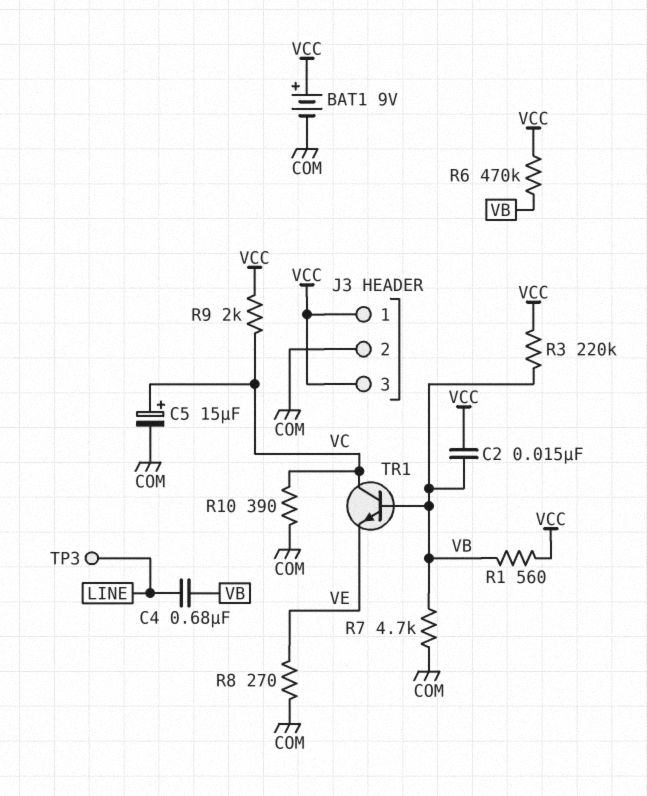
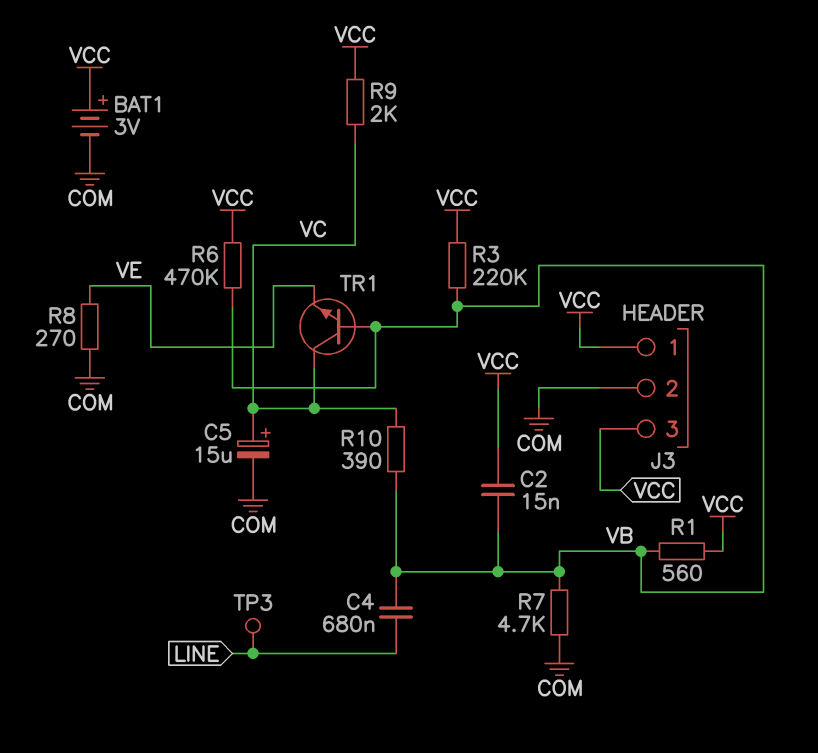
BAT1: 9V (plus VCC, minus COM) -> 3V (plus VCC, minus COM)
R10: 390 (COM, VC) -> 390 (VB, VC)

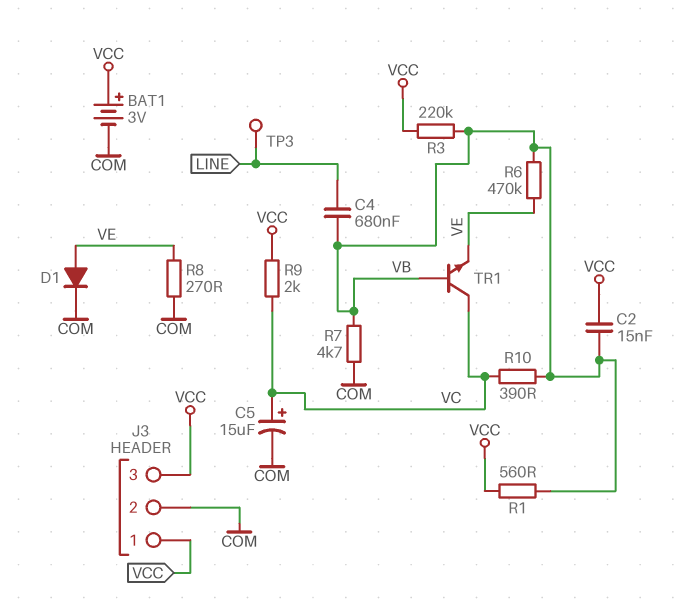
D1: none -> diode (A VE, K COM)
R6: 470k (VB, VCC) -> 470k (VB, VE)

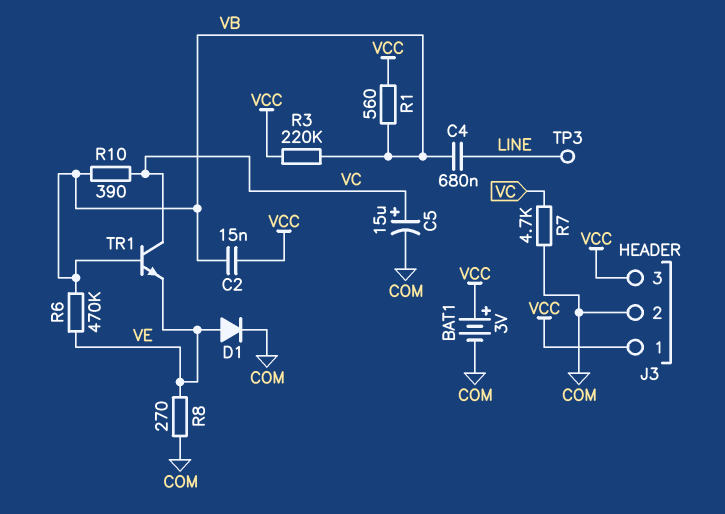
R7: 4.7k (COM, VB) -> 4.7k (COM, VC)
R9: 2k (VC, VCC) -> none

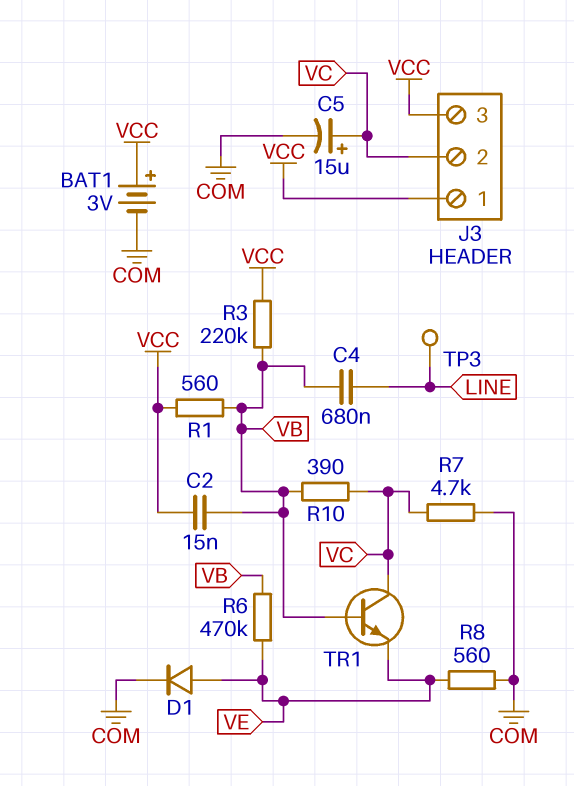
J3 pin 2: COM -> VC
R8: 270 (COM, VE) -> 560 (COM, VE)

